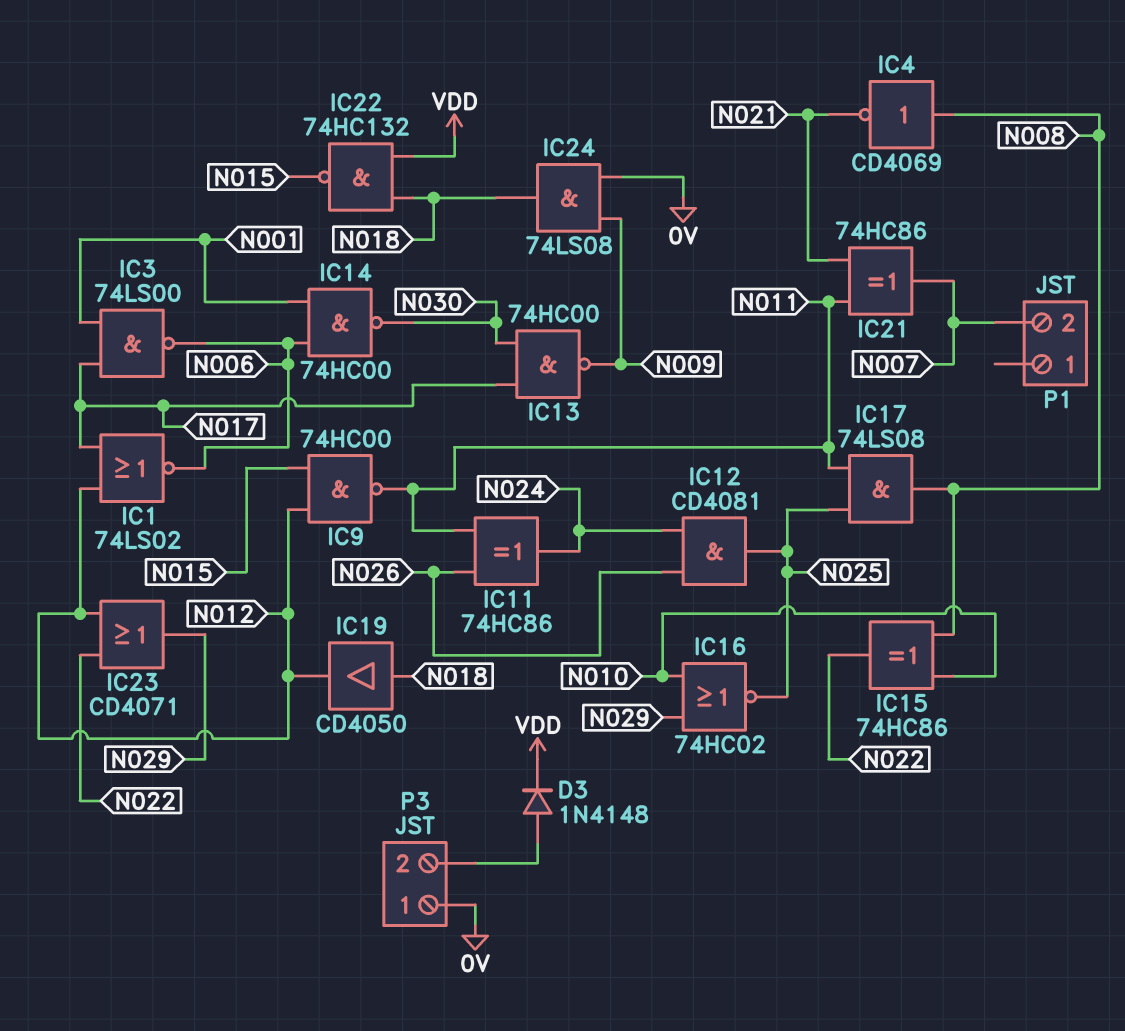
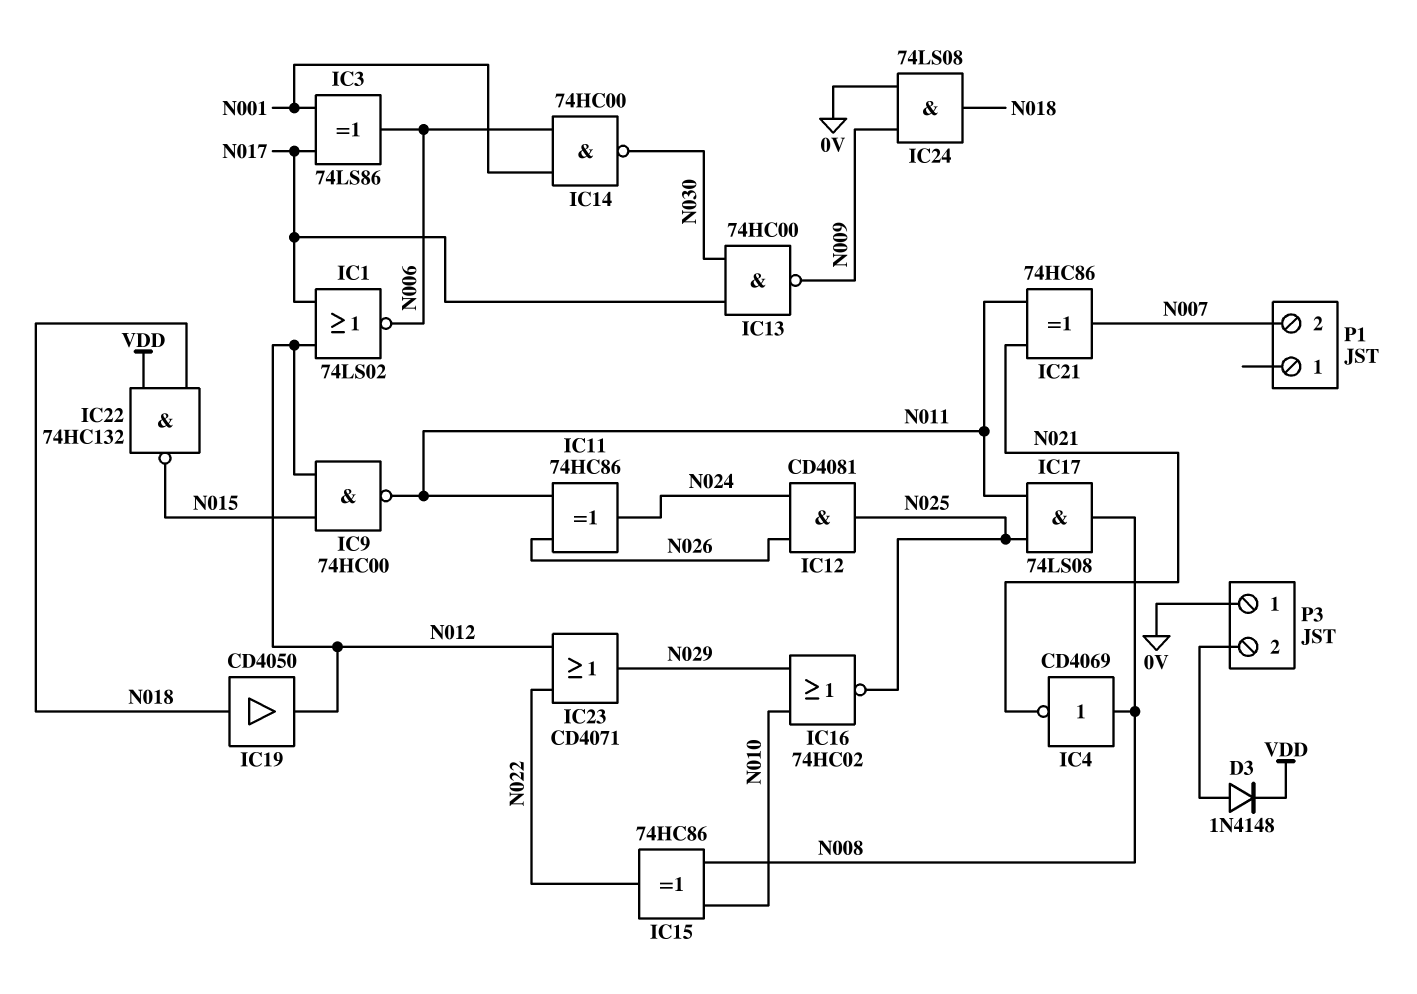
IC3: NAND 74LS00 (in N001, in N017, out N006) -> XOR 74LS86 (in N001, in N017, out N006)

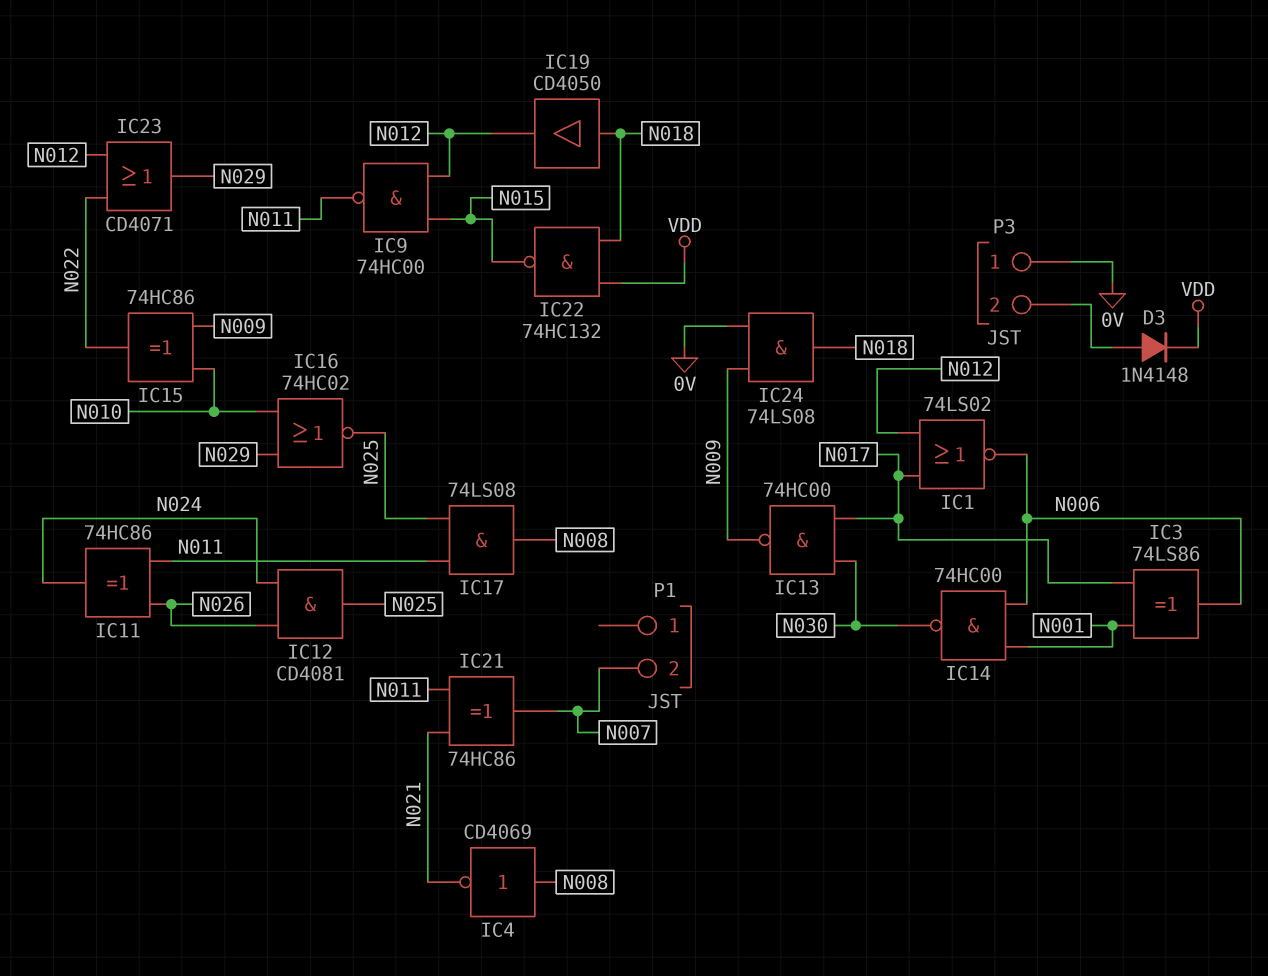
IC15: XOR 74HC86 (in N008, in N010, out N022) -> XOR 74HC86 (in N009, in N010, out N022)

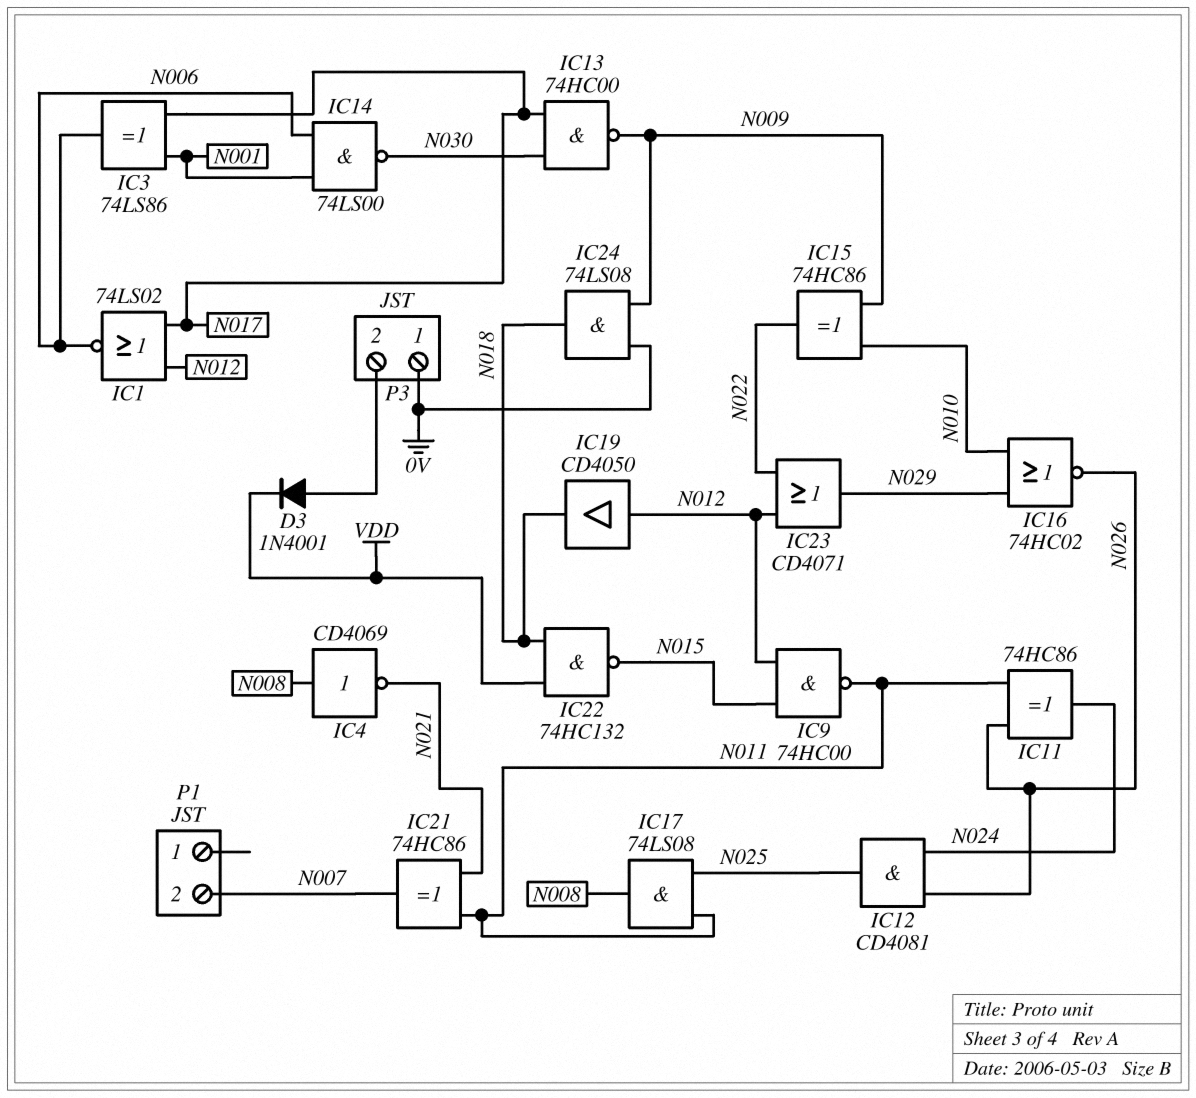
D3: diode 1N4148 (A P3/2, K VDD) -> diode 1N4001 (A P3/2, K VDD)
IC14: NAND 74HC00 (in N001, in N006, out N030) -> NAND 74LS00 (in N001, in N006, out N030)
IC16: NOR 74HC02 (in N010, in N029, out N025) -> NOR 74HC02 (in N010, in N029, out N026)
IC19: buffer CD4050 (in N018, out N012) -> buffer CD4050 (in N012, out N018)

